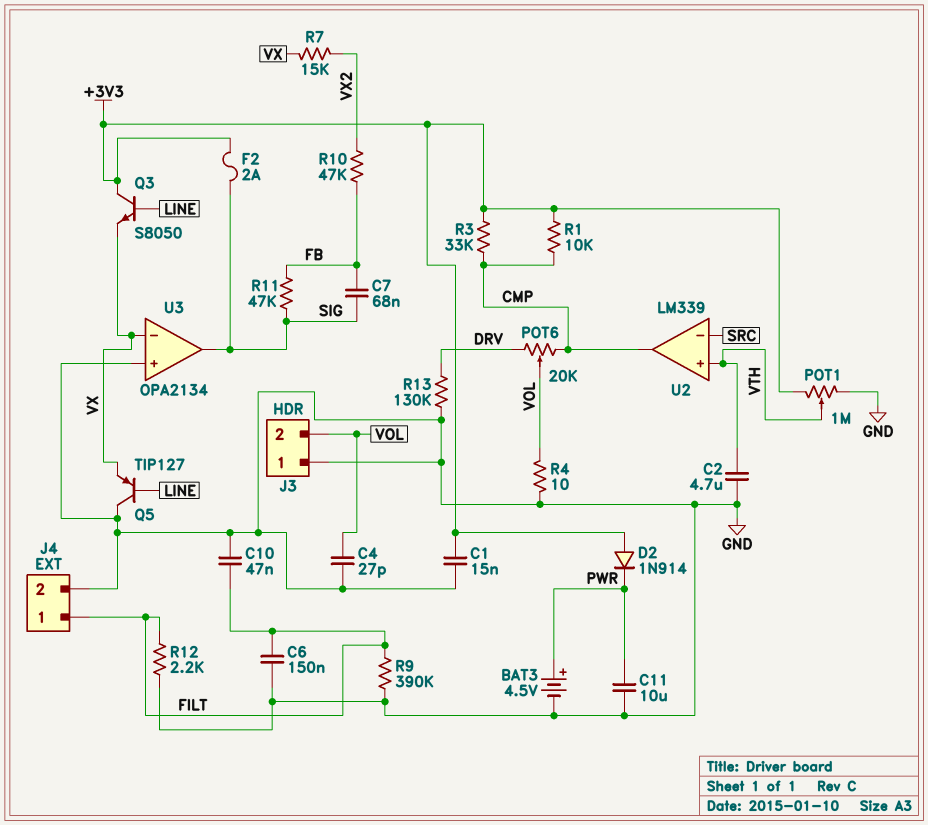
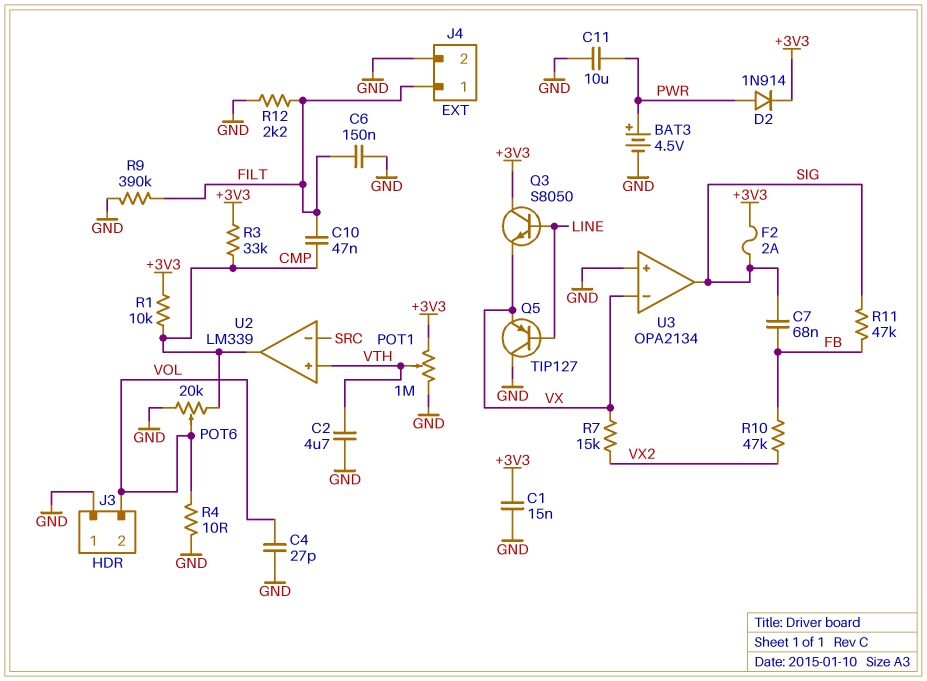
C10: 47nF (FILT, GND) -> 47nF (CMP, FILT)
D2: diode 1N914 (A +3V3, K PWR) -> diode 1N914 (A PWR, K +3V3)
POT6: 20k (CMP, DRV, wiper VOL) -> 20k (CMP, GND, wiper VOL)
R13: 130k (DRV, GND) -> none

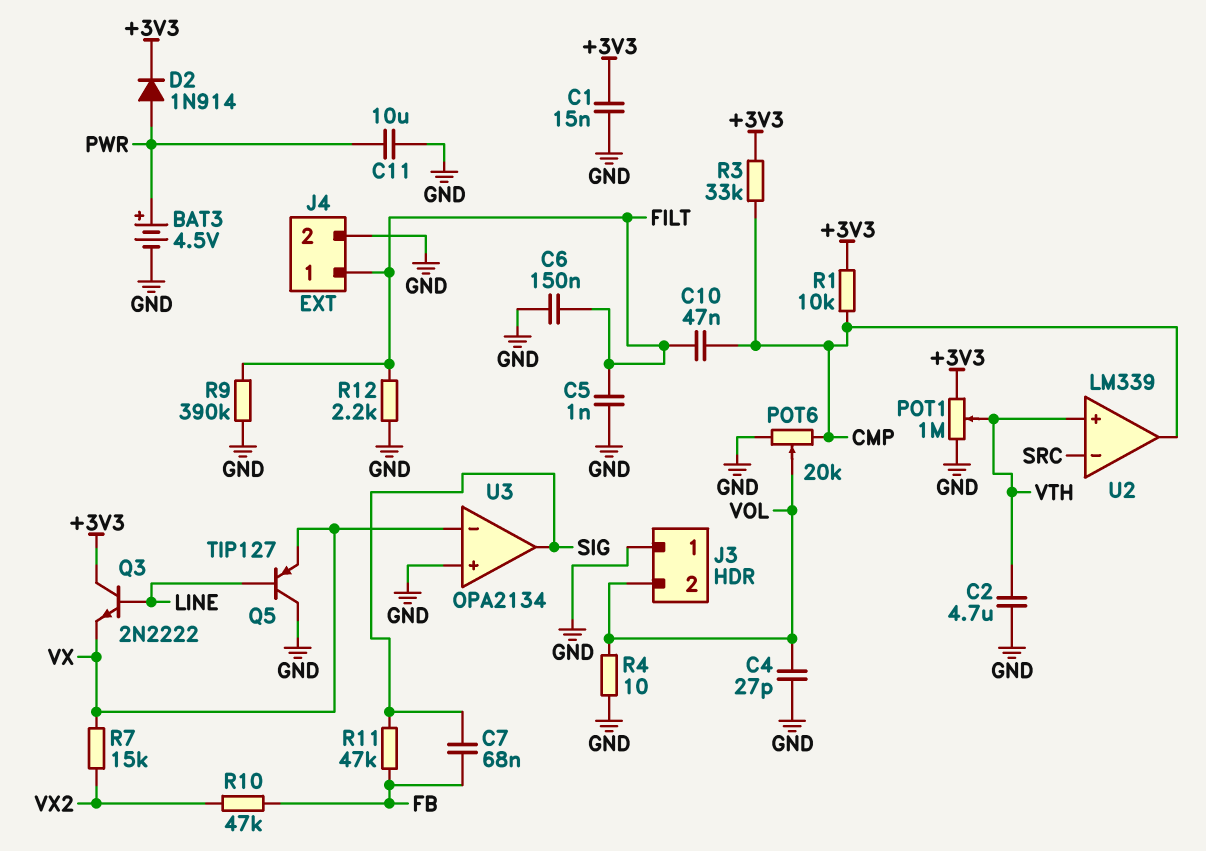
C5: none -> 1nF (FILT, GND)
F2: 2A (+3V3, SIG) -> none
Q3: NPN S8050 (B LINE, C +3V3, E VX) -> NPN 2N2222 (B LINE, C +3V3, E VX)

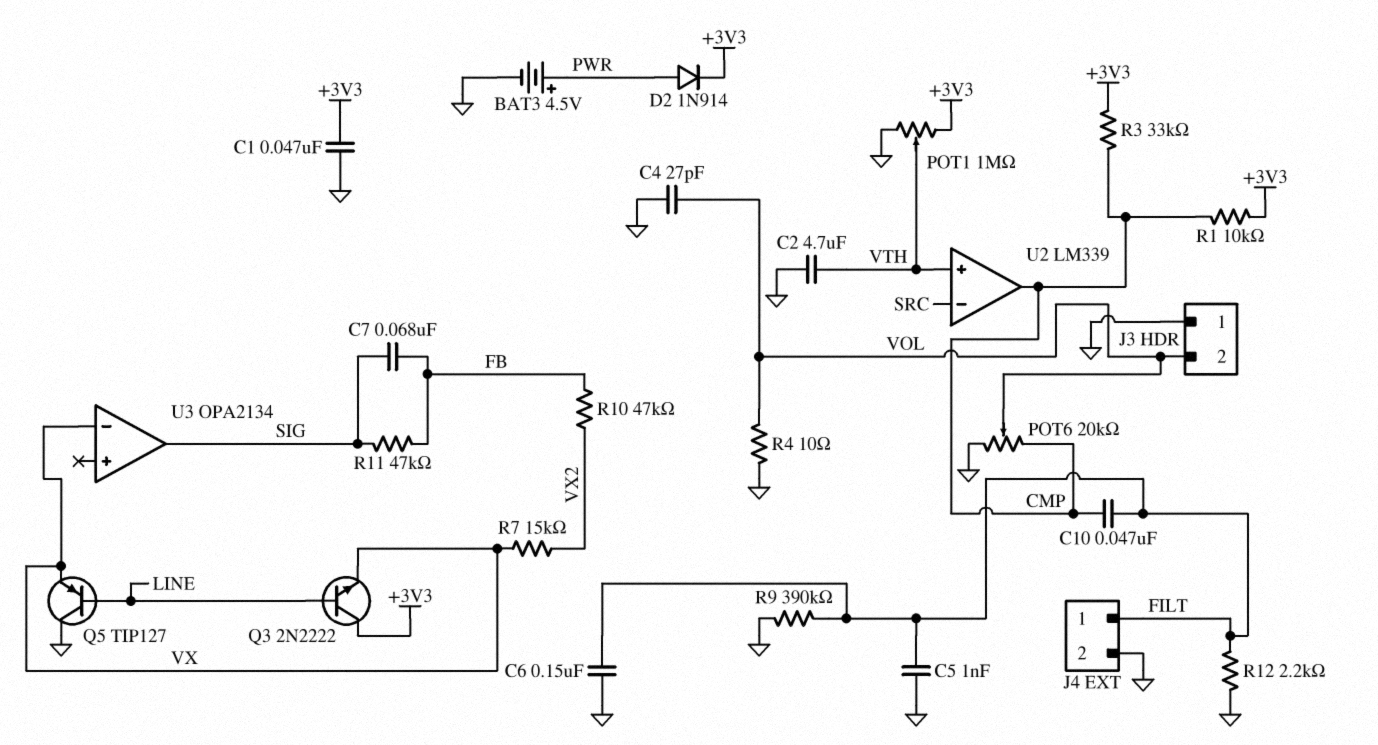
C1: 15nF (+3V3, GND) -> 47nF (+3V3, GND)
C11: 10uF (GND, PWR) -> none
U3 pin in+: GND -> none

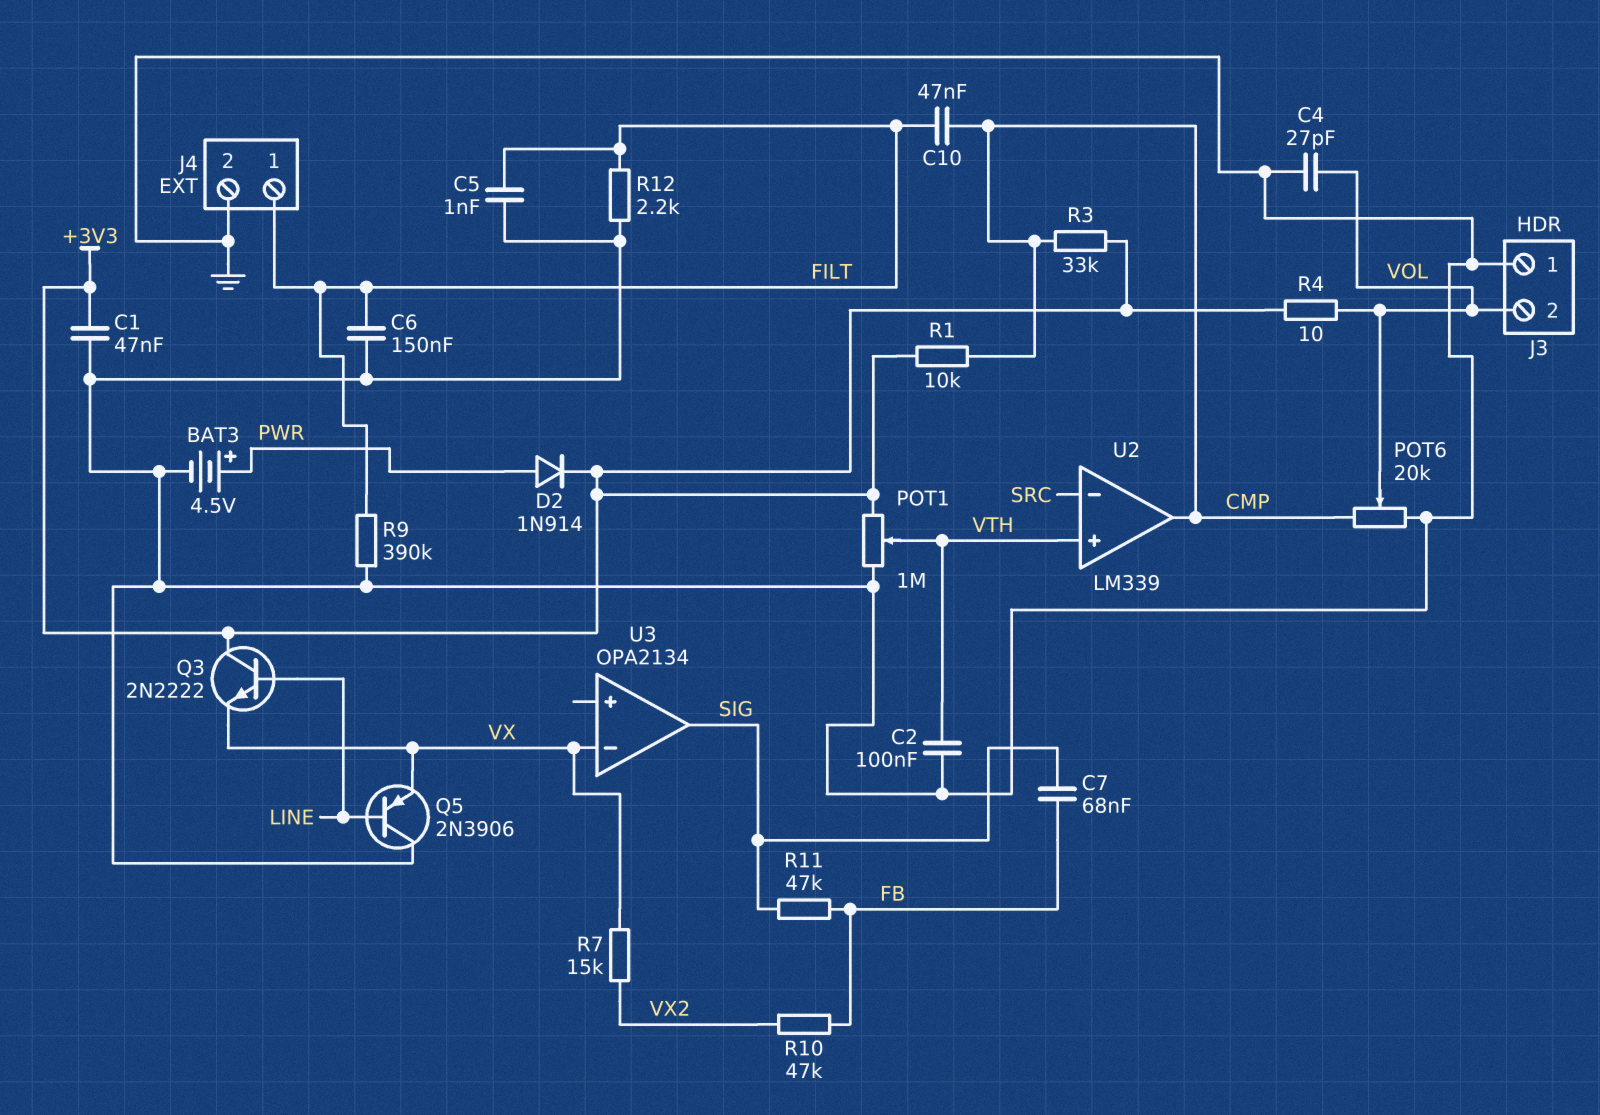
C2: 4.7uF (GND, VTH) -> 100nF (GND, VTH)
Q5: PNP TIP127 (B LINE, C GND, E VX) -> PNP 2N3906 (B LINE, C GND, E VX)
R4: 10 (GND, VOL) -> 10 (+3V3, VOL)

